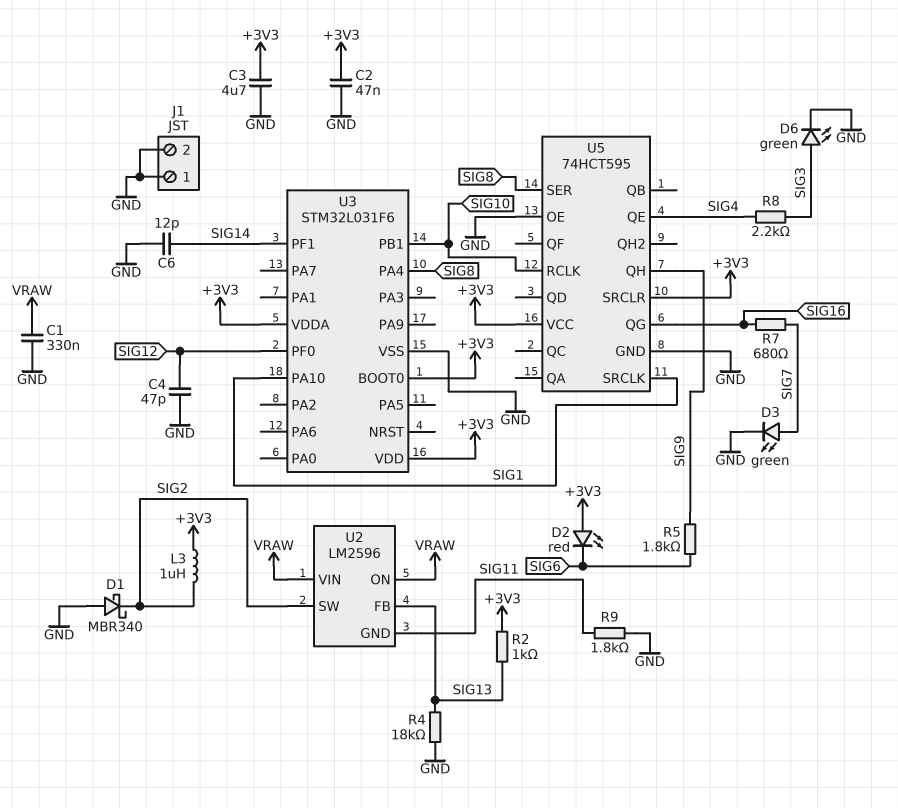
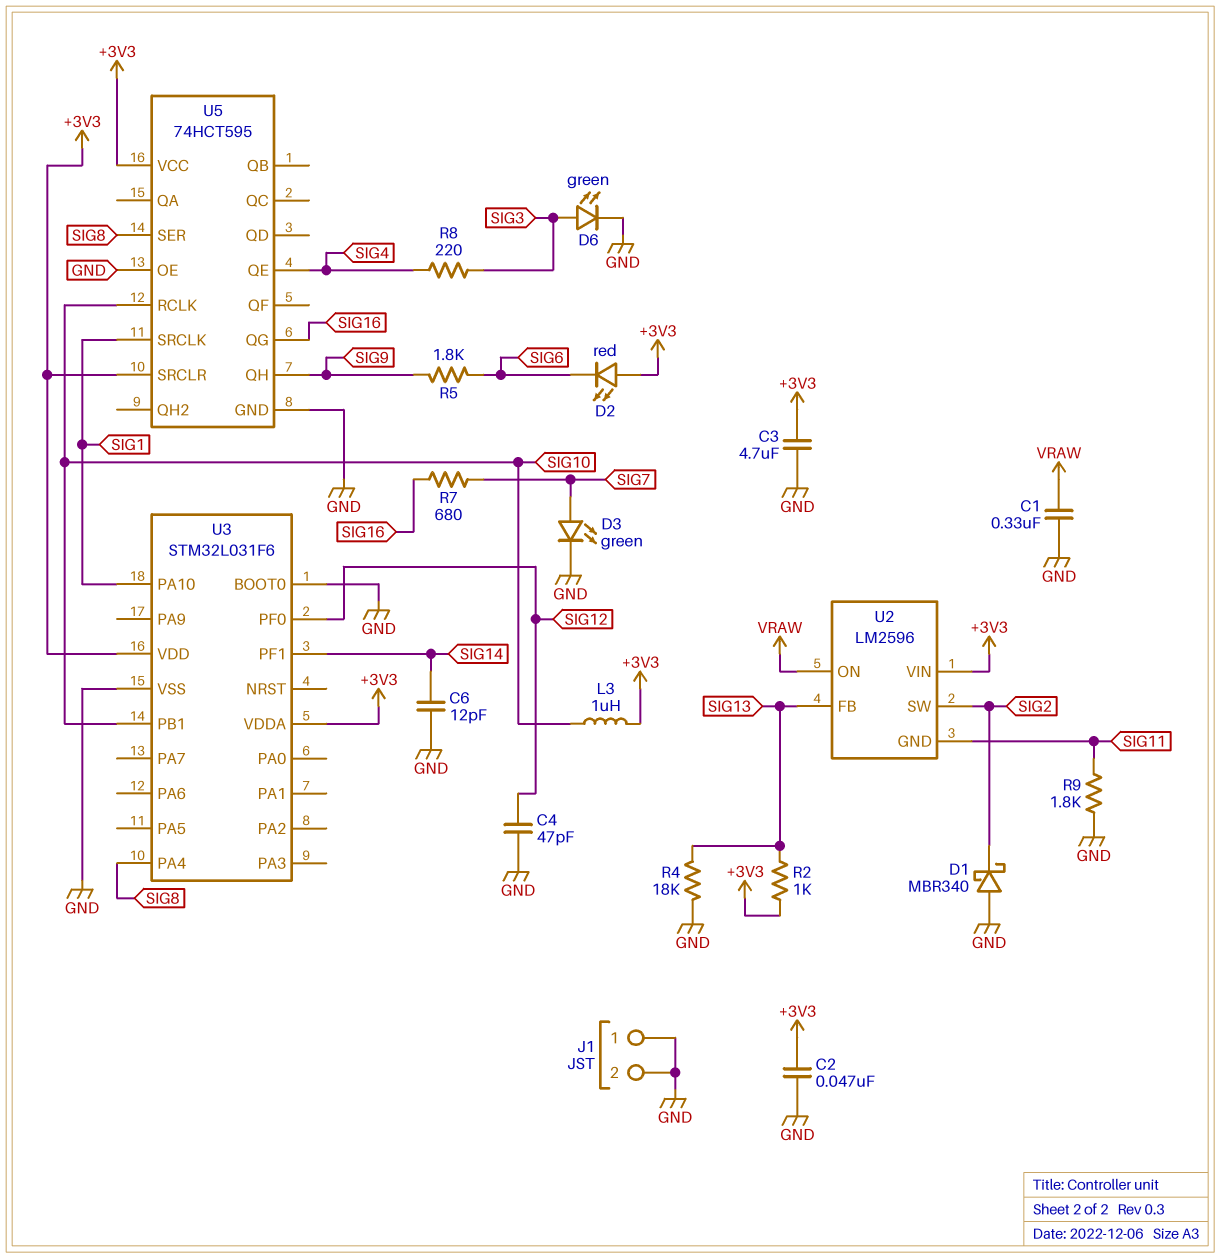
L3: 1uH (+3V3, SIG2) -> 1uH (+3V3, SIG10)
R8: 2.2k (SIG3, SIG4) -> 220 (SIG3, SIG4)
U2 pin VIN: VRAW -> +3V3
U3 pin BOOT0: +3V3 -> GND

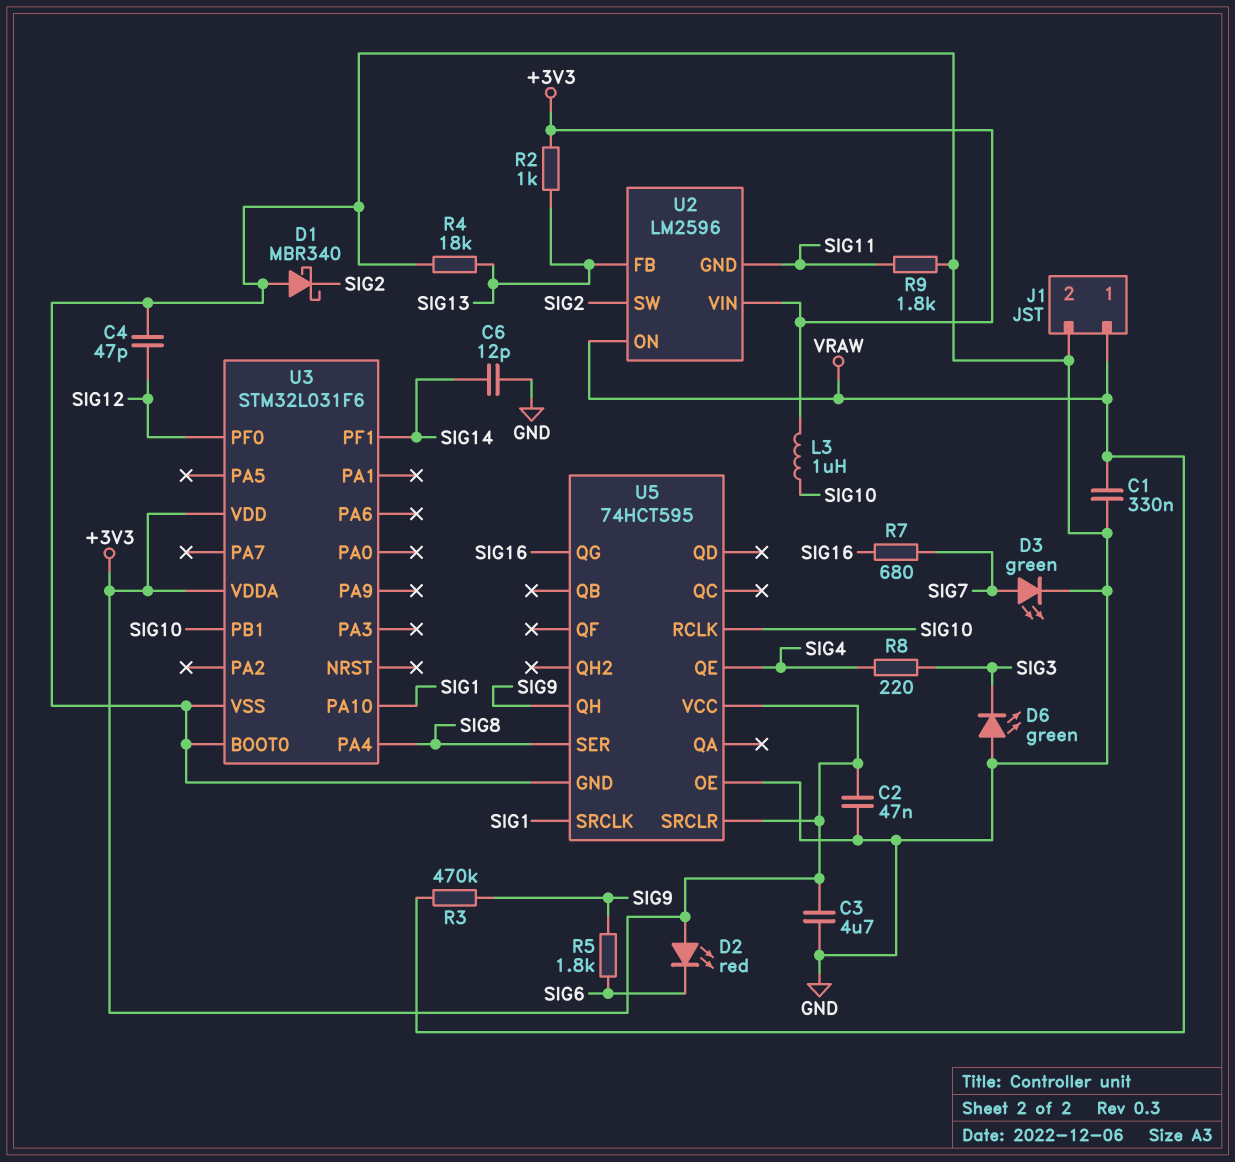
D6: LED green (A SIG3, K GND) -> LED green (A GND, K SIG3)
J1 pin 1: GND -> VRAW
R3: none -> 470k (SIG9, VRAW)

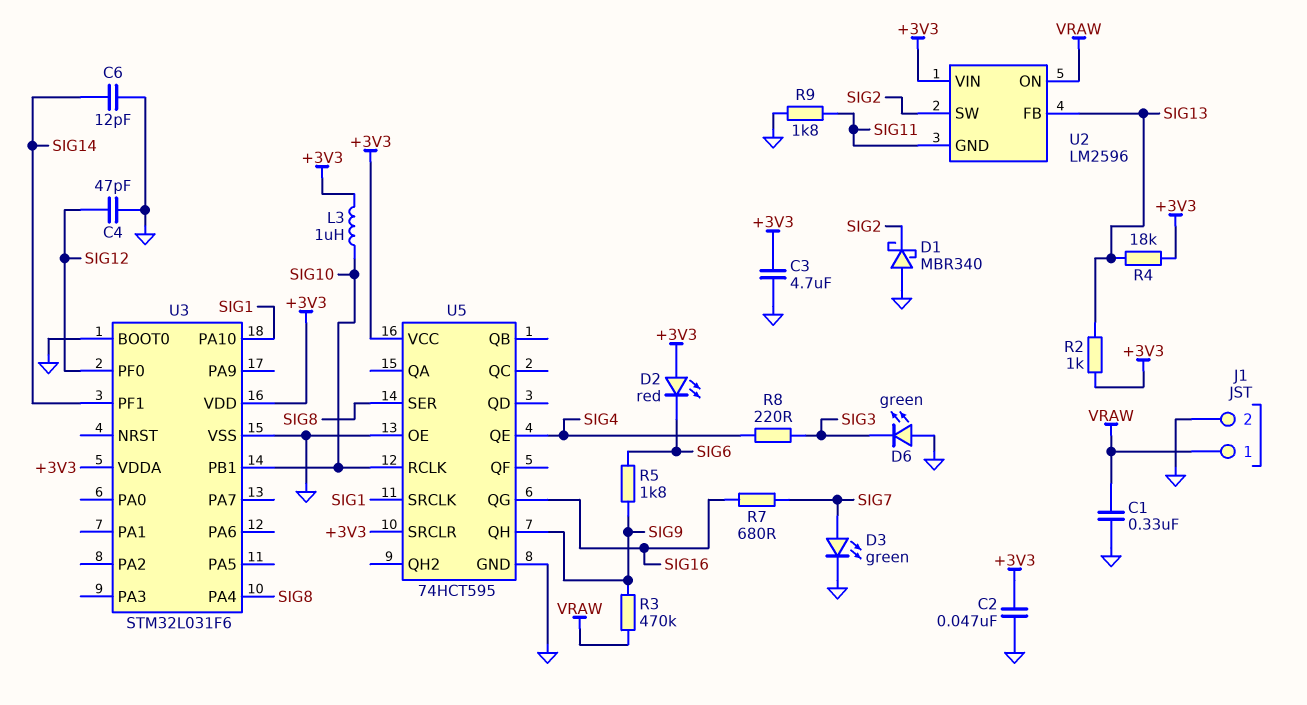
R4: 18k (GND, SIG13) -> 18k (+3V3, SIG13)

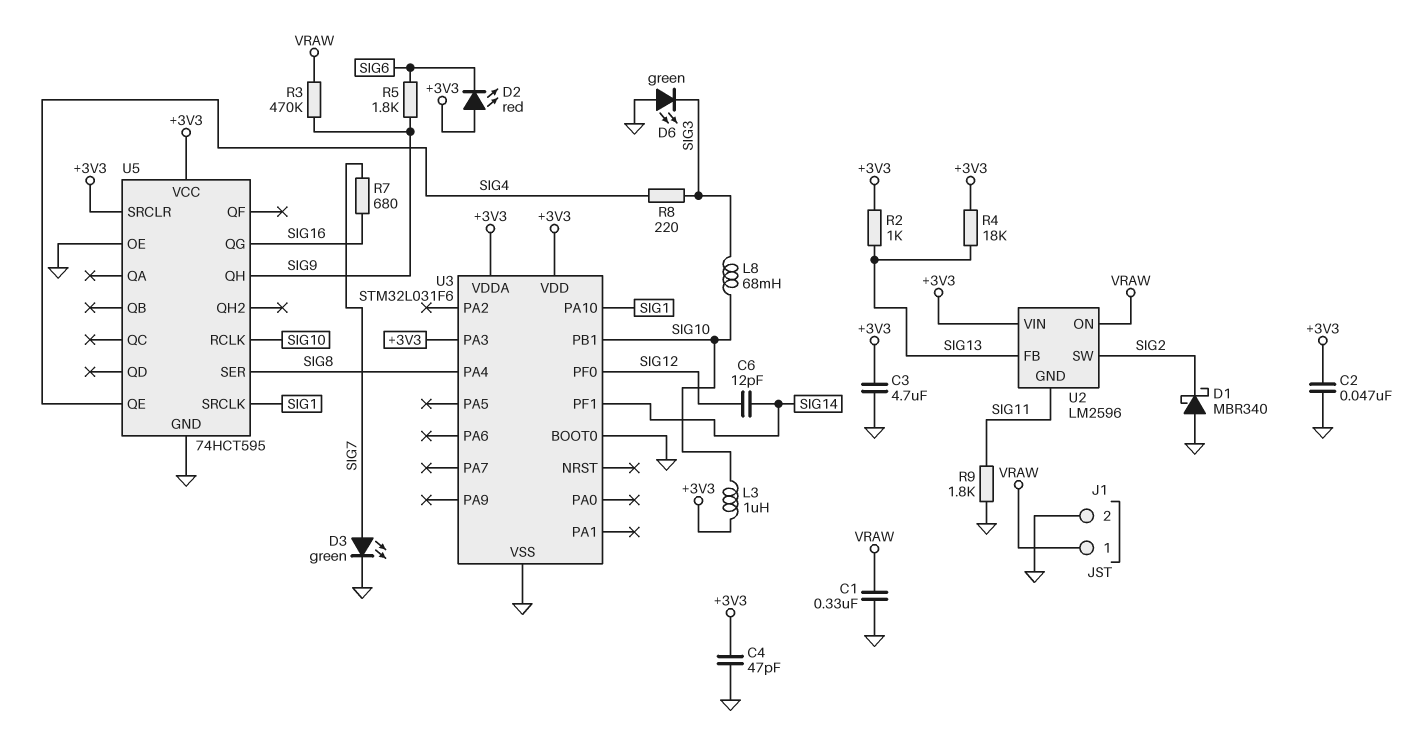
C4: 47pF (GND, SIG12) -> 47pF (+3V3, GND)
C6: 12pF (GND, SIG14) -> 12pF (SIG12, SIG14)
L8: none -> 68mH (SIG3, SIG10)
U3 pin PA3: none -> +3V3

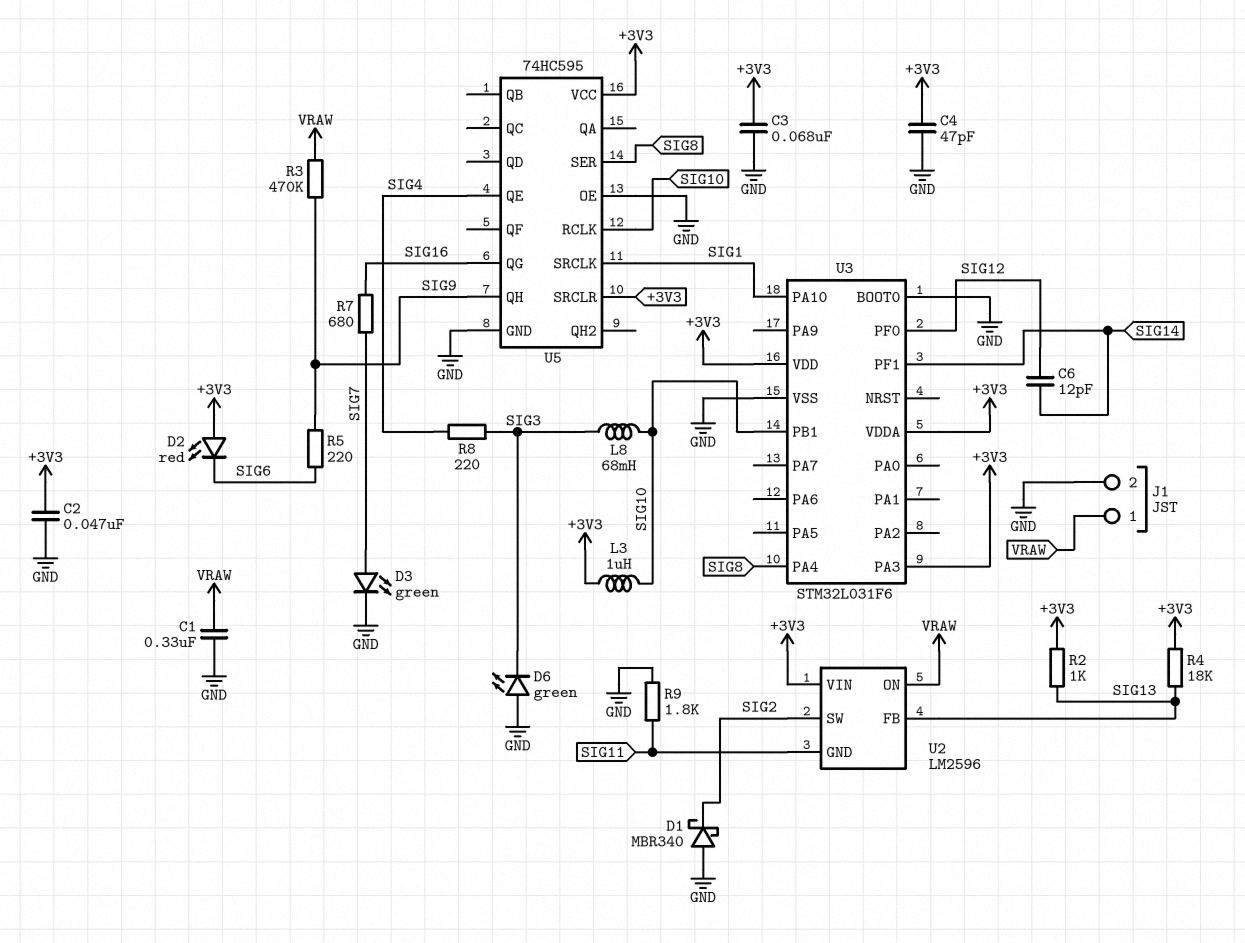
C3: 4.7uF (+3V3, GND) -> 68nF (+3V3, GND)
R5: 1.8k (SIG6, SIG9) -> 220 (SIG6, SIG9)
U5: 74HCT595 -> 74HC595

